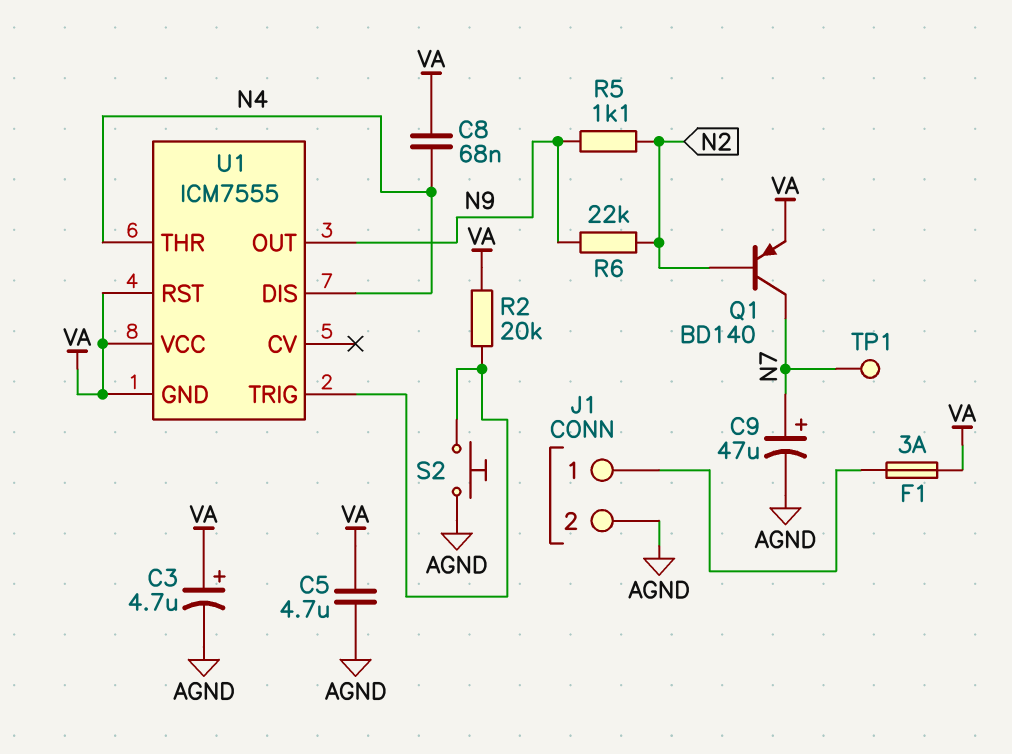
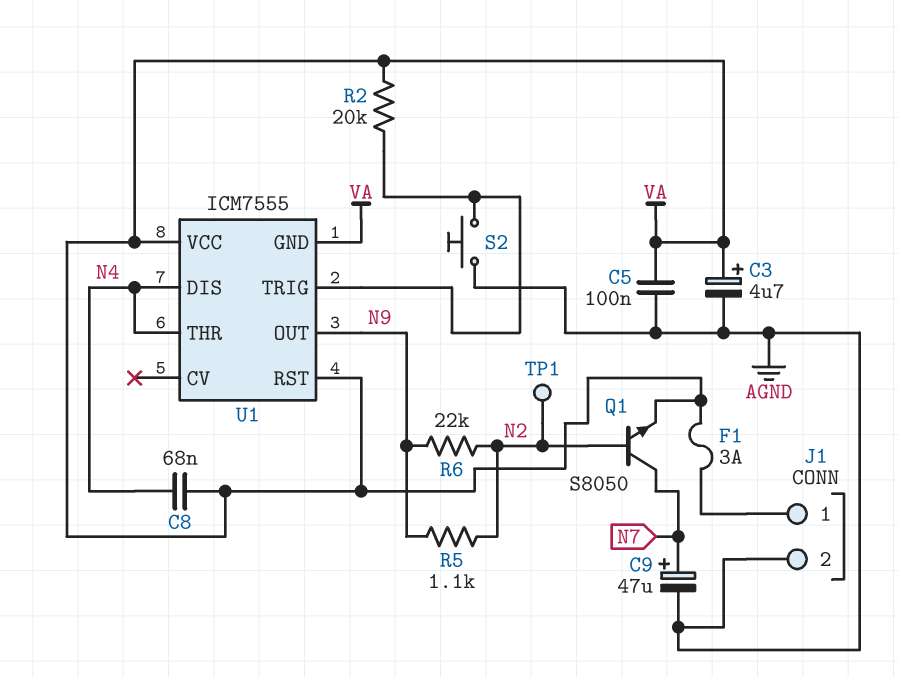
C5: 4.7uF (AGND, VA) -> 100nF (AGND, VA)
Q1: PNP BD140 (B N2, C N7, E VA) -> NPN S8050 (B N2, C N7, E VA)
TP1: test point (N7) -> test point (N2)

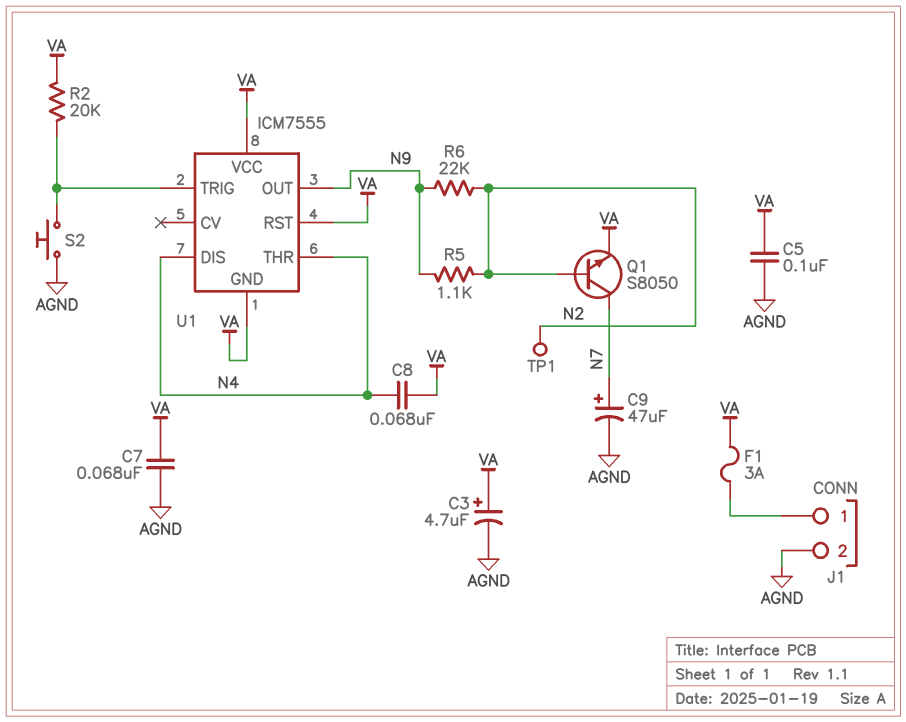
C7: none -> 68nF (AGND, VA)

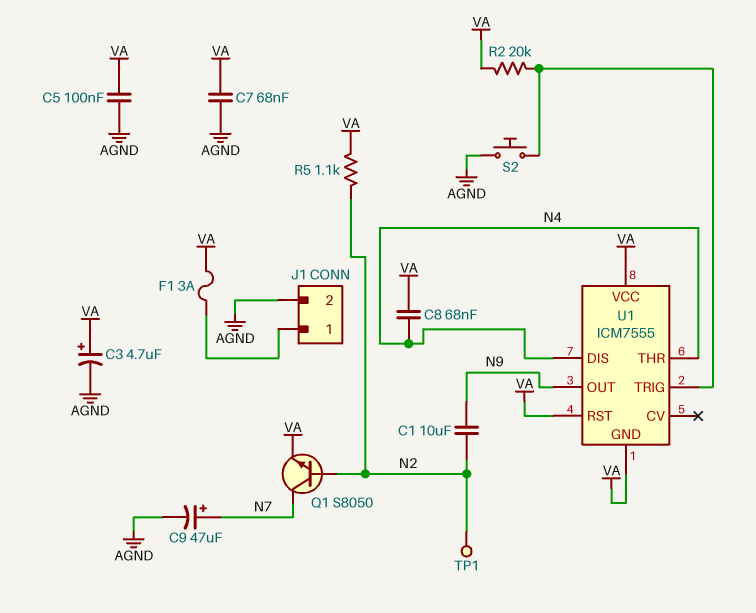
C1: none -> 10uF (N2, N9)
R5: 1.1k (N2, N9) -> 1.1k (N2, VA)
R6: 22k (N2, N9) -> none

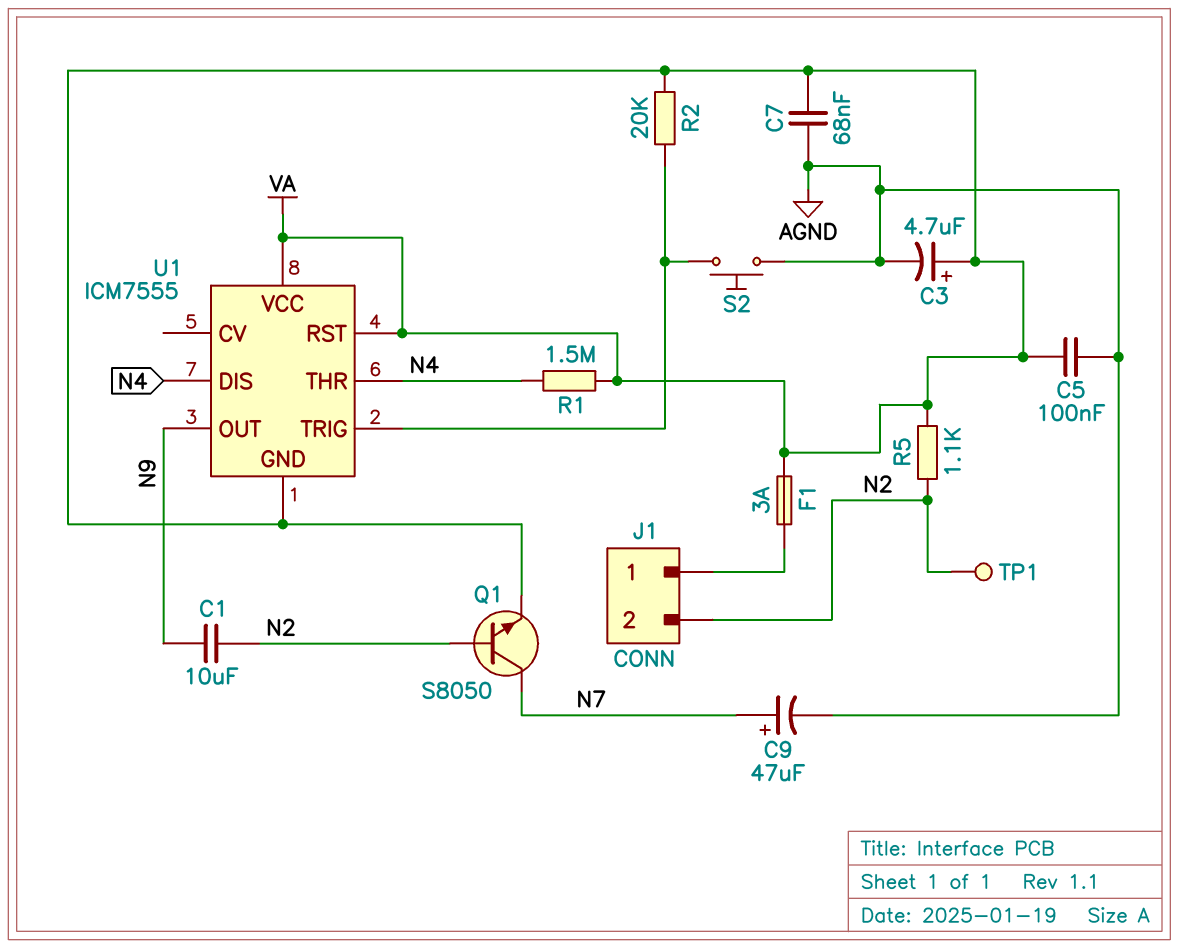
C8: 68nF (N4, VA) -> none
J1 pin 2: AGND -> N2
R1: none -> 1.5M (N4, VA)

